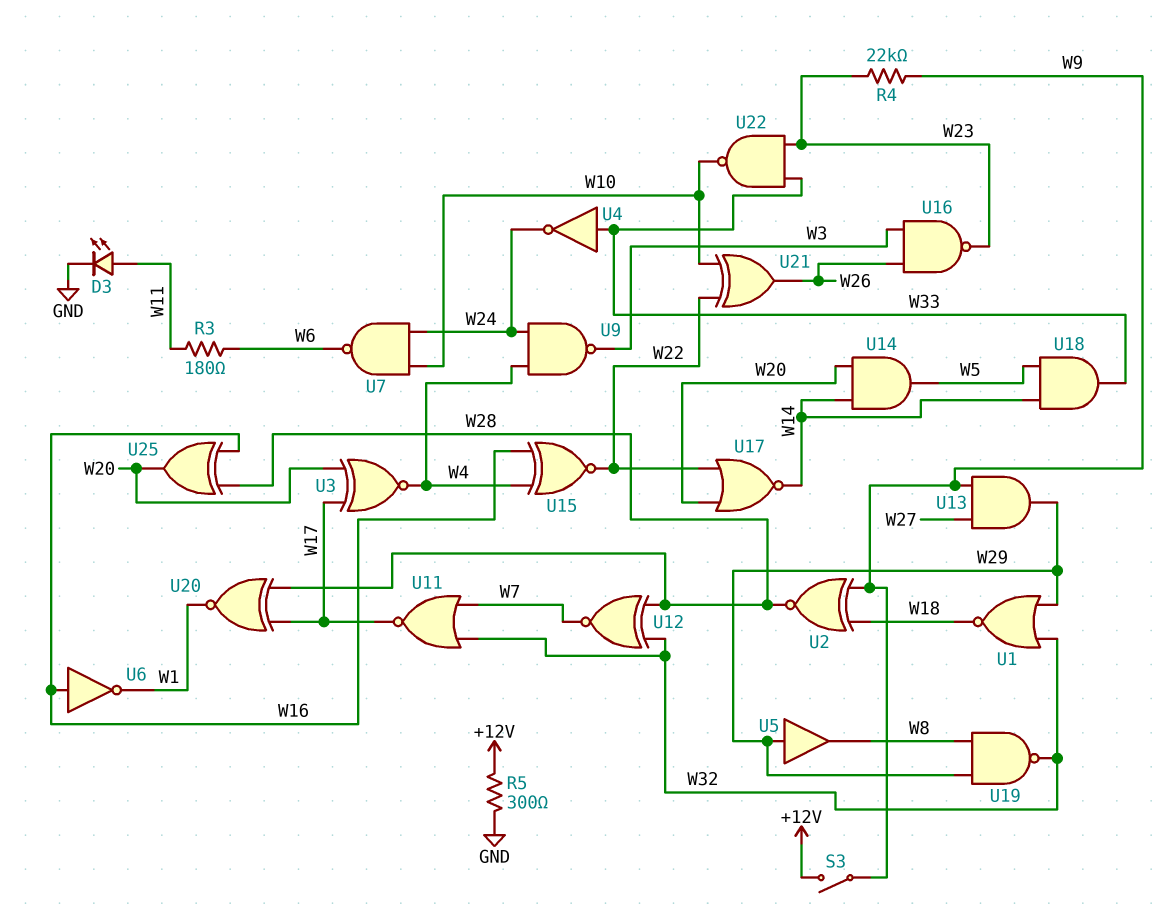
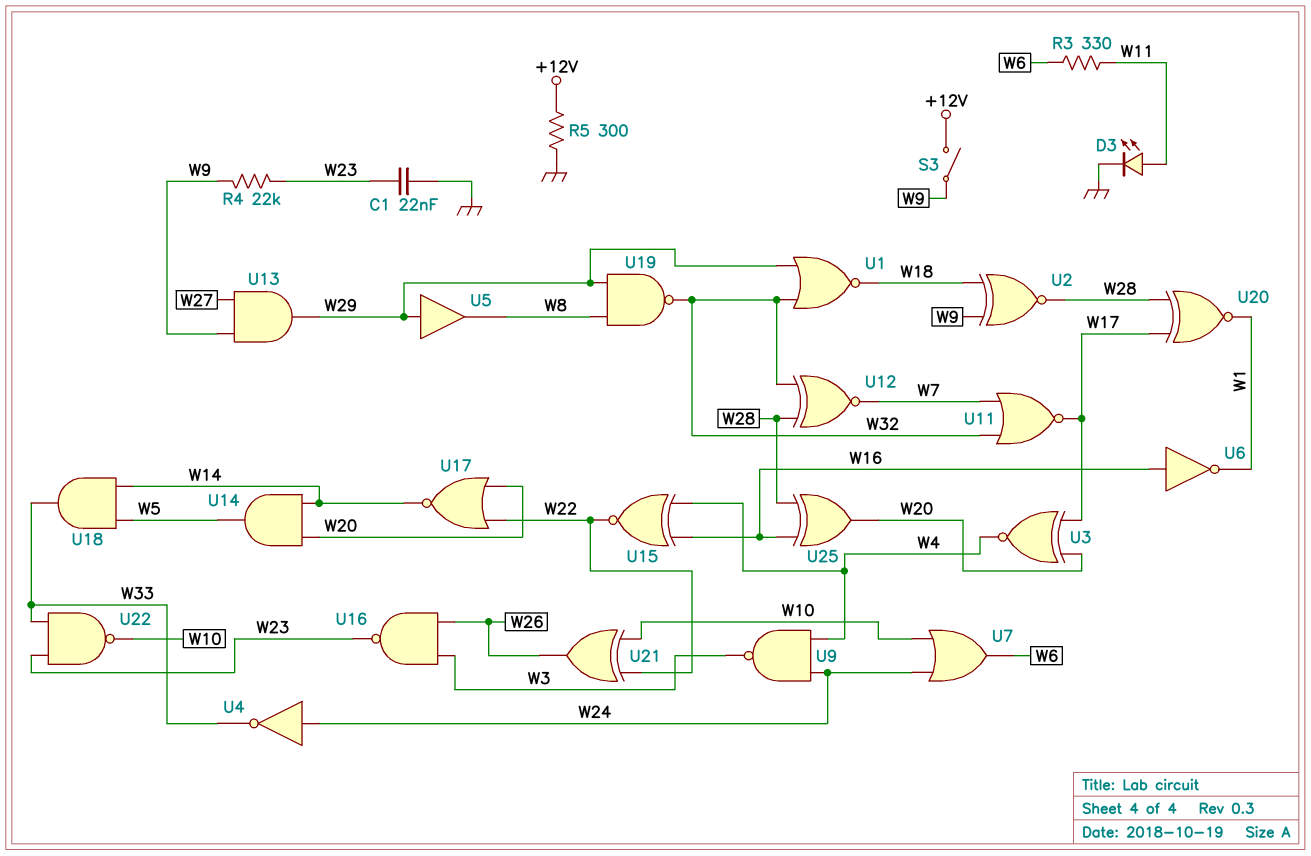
C1: none -> 22nF (GND, W23)
R3: 180 (W6, W11) -> 330 (W6, W11)
U4: NOT (in W33, out W24) -> NOT (in W24, out W33)
U7: NAND (in W10, in W24, out W6) -> OR (in W10, in W24, out W6)

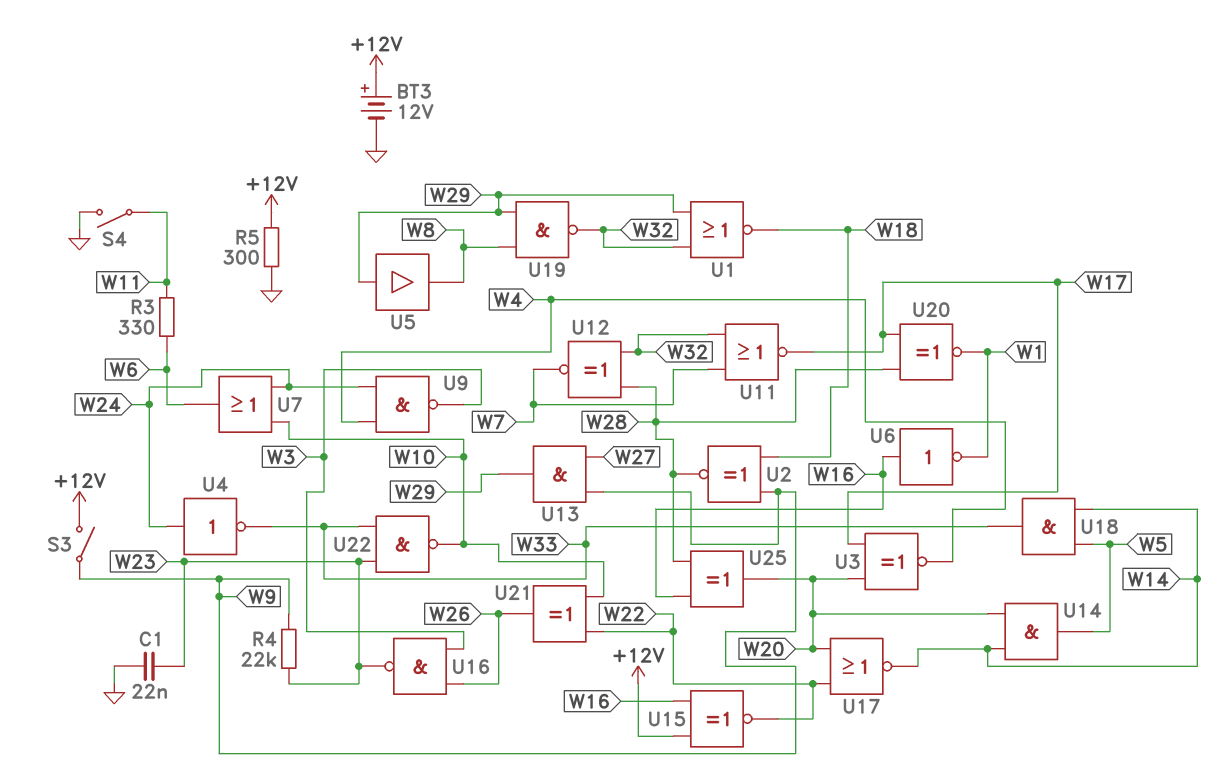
BT3: none -> 12V (plus +12V, minus GND)
D3: LED (A W11, K GND) -> none
S4: none -> switch (GND, W11)
U15: XNOR (in W4, in W16, out W22) -> XNOR (in +12V, in W16, out W22)

